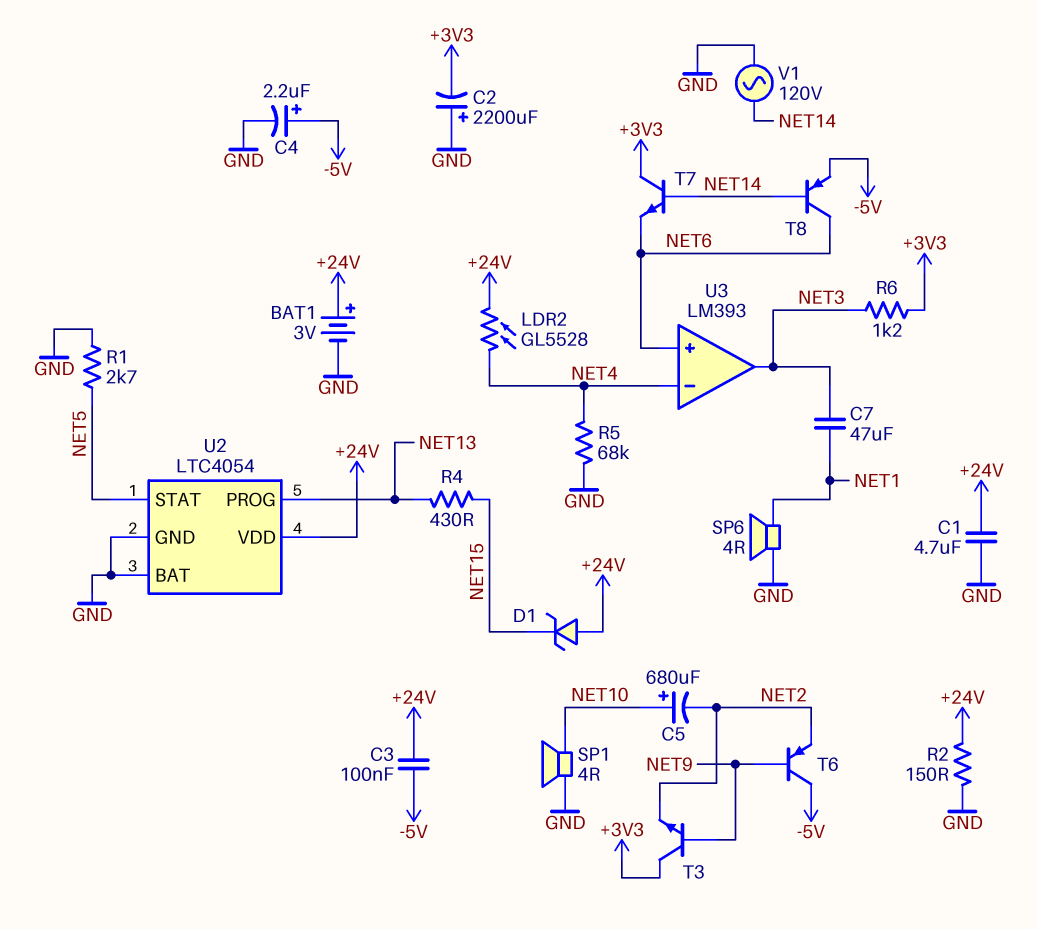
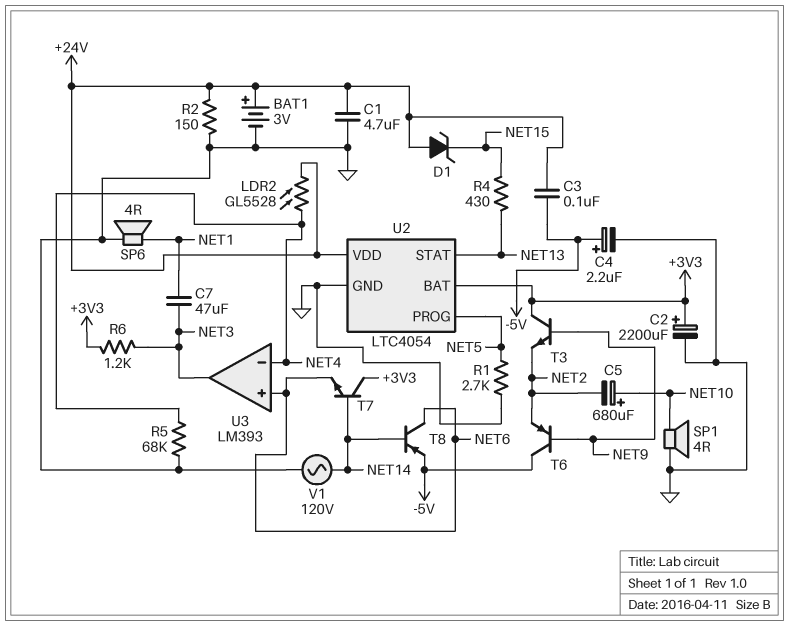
C2: 2200uF (plus GND, minus +3V3) -> 2200uF (plus +3V3, minus GND)
U2 pin BAT: GND -> +3V3
U2 pin PROG: NET13 -> NET5
U2 pin STAT: NET5 -> NET13

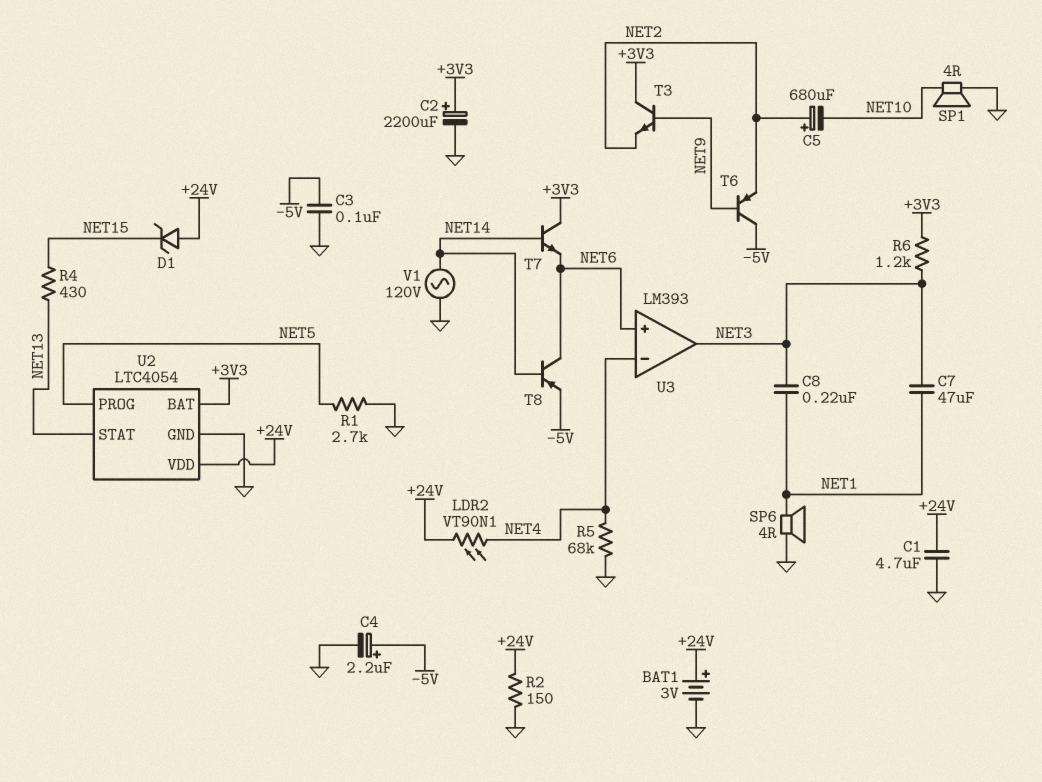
C3: 100nF (+24V, -5V) -> 100nF (-5V, GND)
C5: 680uF (plus NET10, minus NET2) -> 680uF (plus NET2, minus NET10)
C8: none -> 220nF (NET1, NET3)
LDR2: GL5528 (+24V, NET4) -> VT90N1 (+24V, NET4)

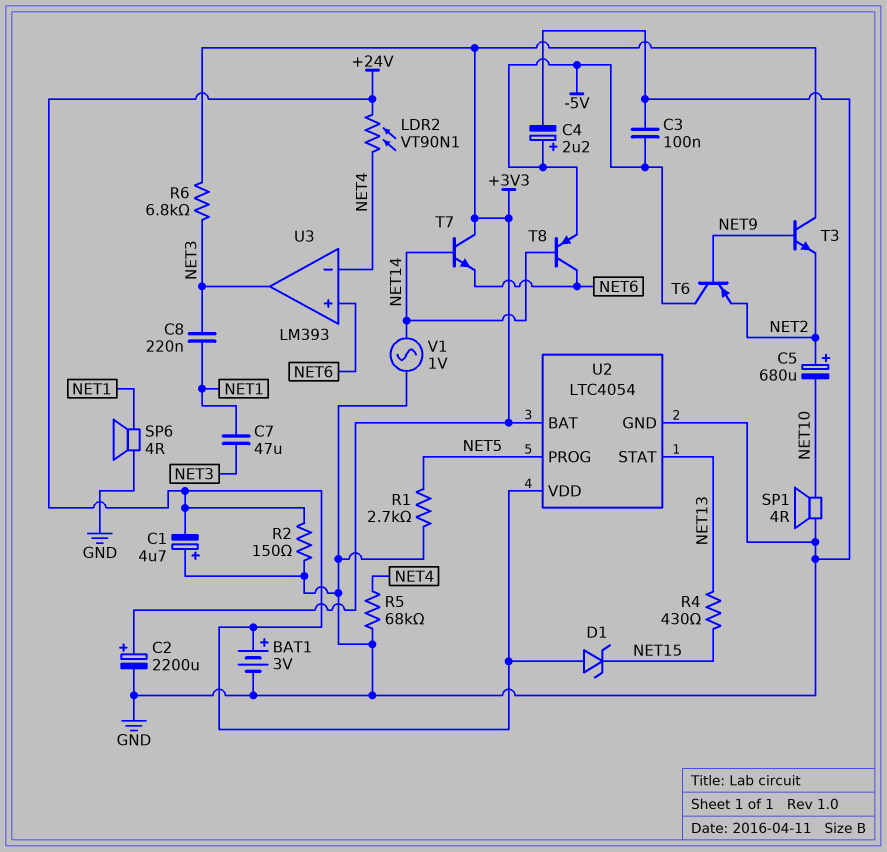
C1: 4.7uF (+24V, GND) -> 4.7uF (plus GND, minus +24V)
R6: 1.2k (+3V3, NET3) -> 6.8k (+3V3, NET3)
V1: AC 120V (GND, NET14) -> AC 1V (GND, NET14)

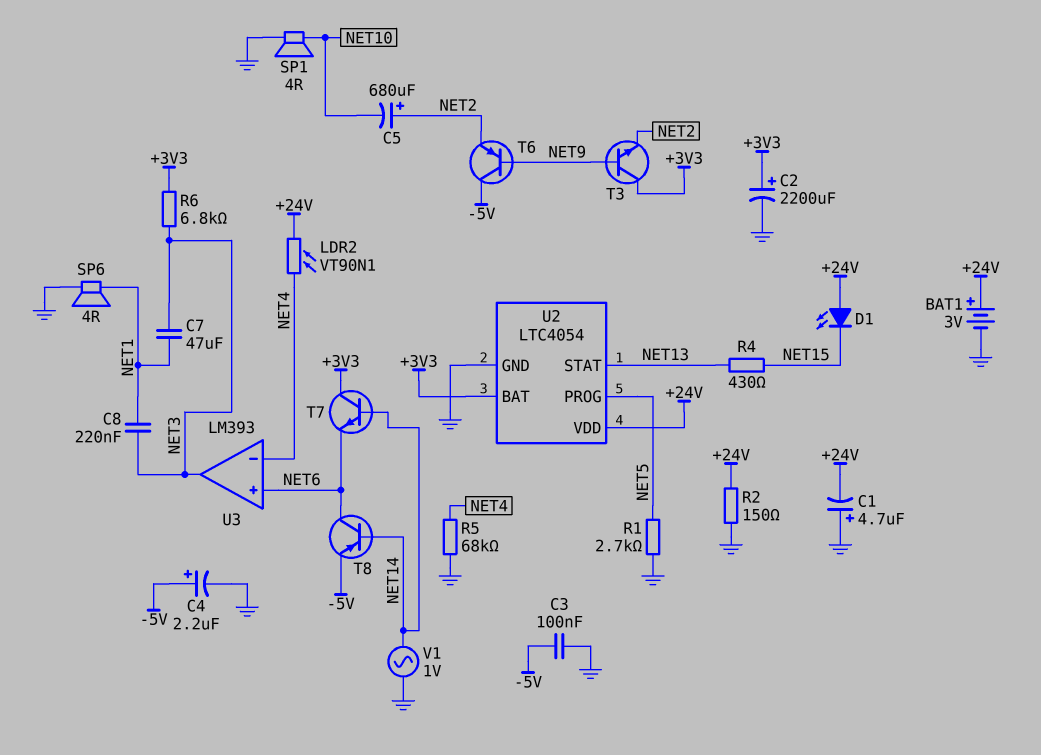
D1: zener (A +24V, K NET15) -> LED (A +24V, K NET15)

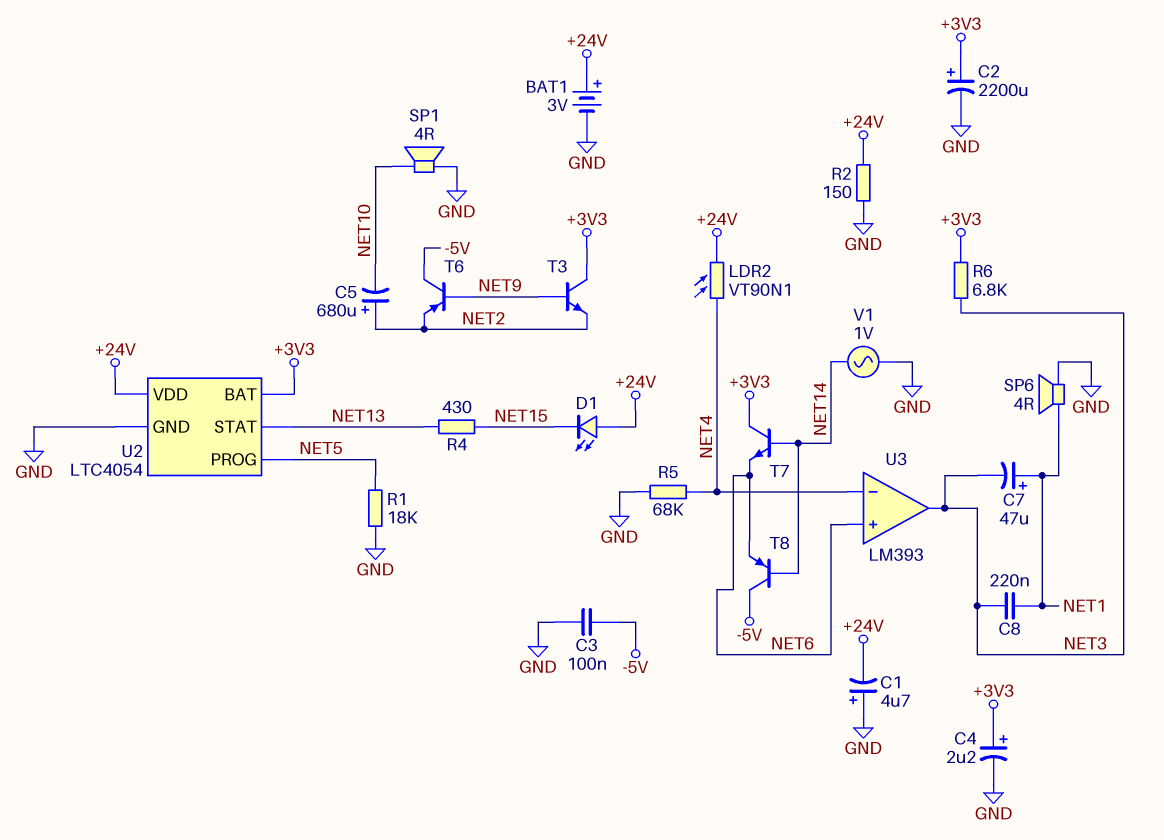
C4: 2.2uF (plus -5V, minus GND) -> 2.2uF (plus +3V3, minus GND)
C7: 47uF (NET1, NET3) -> 47uF (plus NET1, minus NET3)
R1: 2.7k (GND, NET5) -> 18k (GND, NET5)
T8: PNP (B NET14, C NET6, E -5V) -> PNP (B NET14, C -5V, E NET6)

